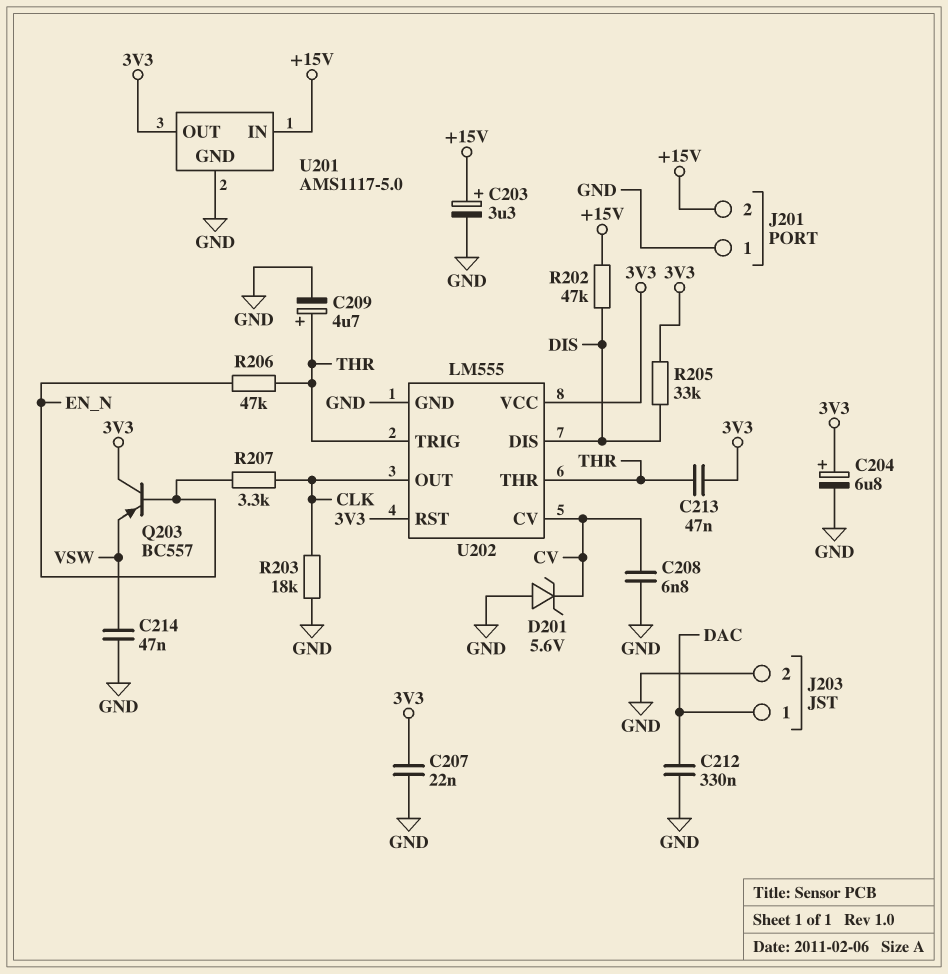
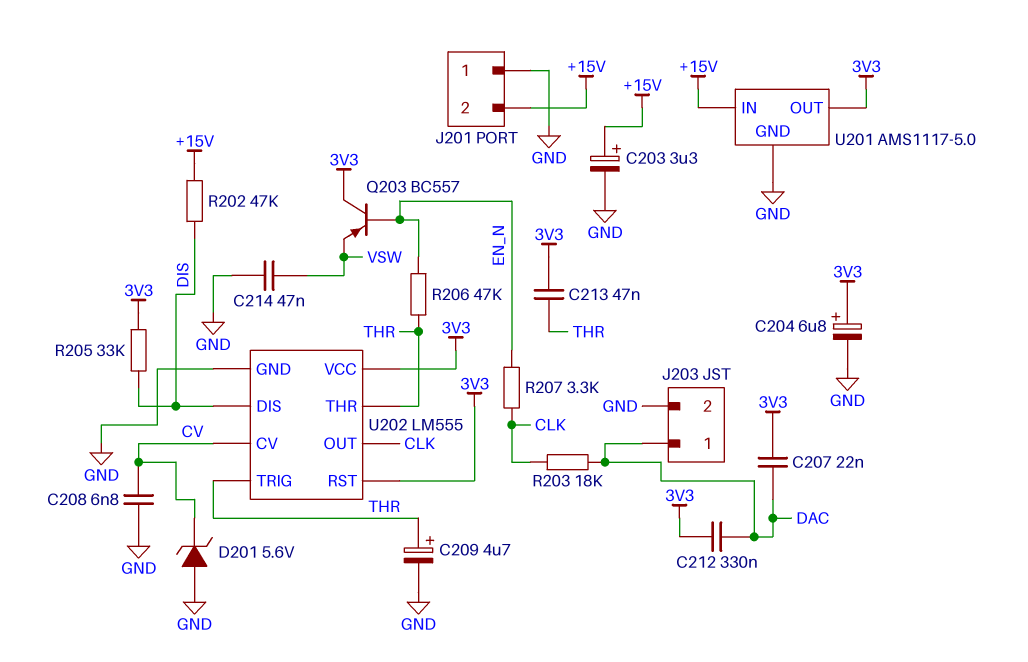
C207: 22nF (3V3, GND) -> 22nF (3V3, DAC)
C212: 330nF (DAC, GND) -> 330nF (3V3, DAC)
R203: 18k (CLK, GND) -> 18k (CLK, DAC)

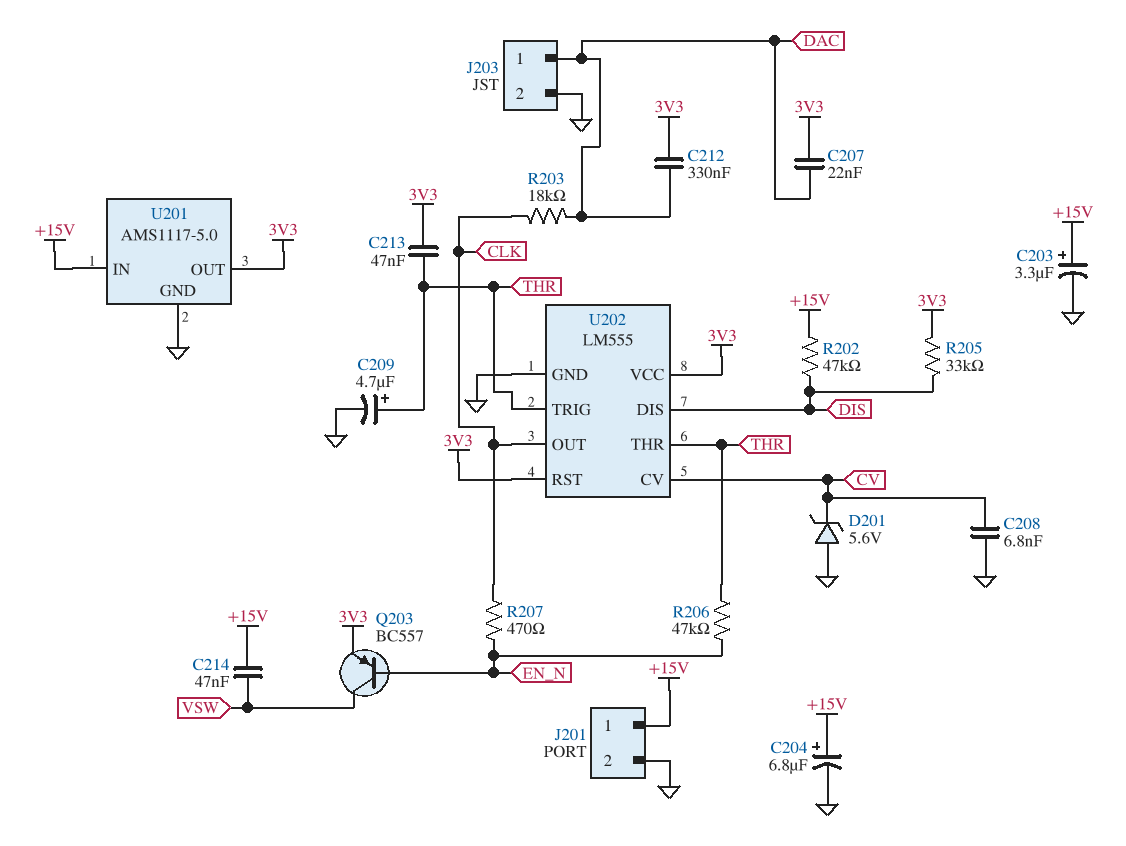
C204: 6.8uF (plus 3V3, minus GND) -> 6.8uF (plus +15V, minus GND)
C214: 47nF (GND, VSW) -> 47nF (+15V, VSW)
J201 pin 1: GND -> +15V
J201 pin 2: +15V -> GND
Q203: PNP BC557 (B EN_N, C 3V3, E VSW) -> PNP BC557 (B EN_N, C VSW, E 3V3)
R207: 3.3k (CLK, EN_N) -> 470 (CLK, EN_N)

